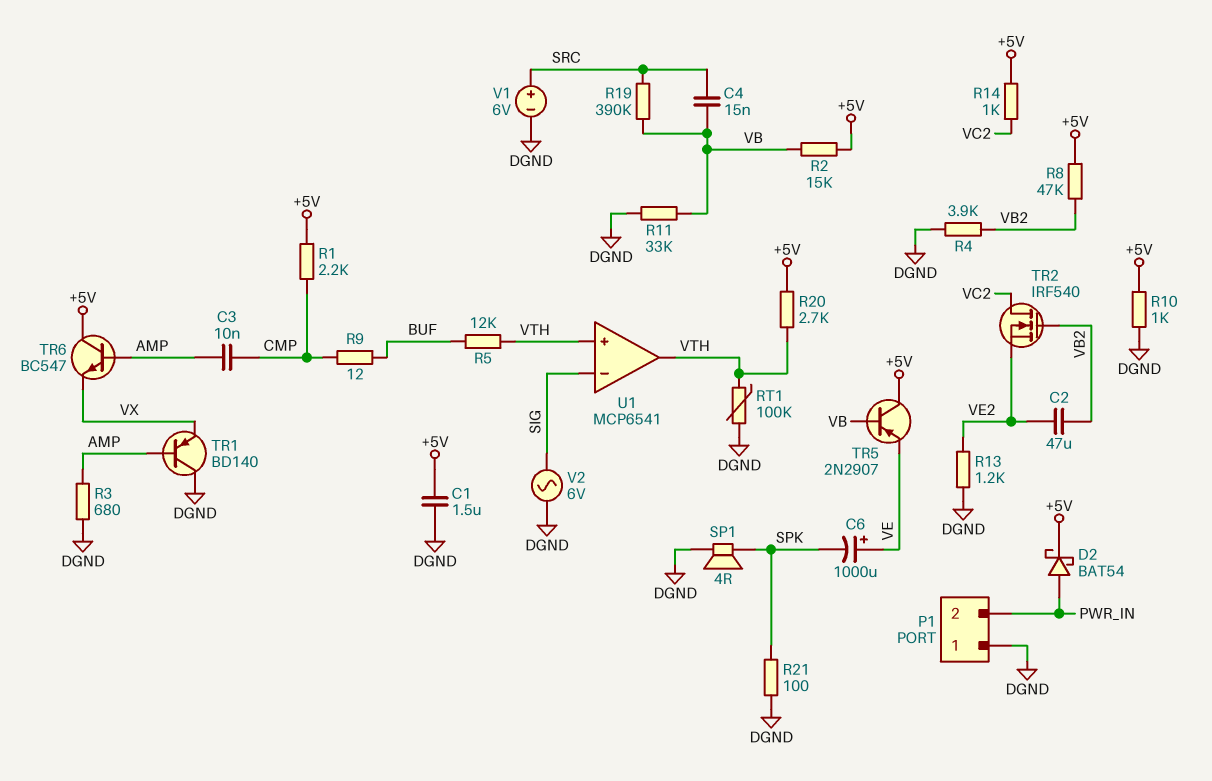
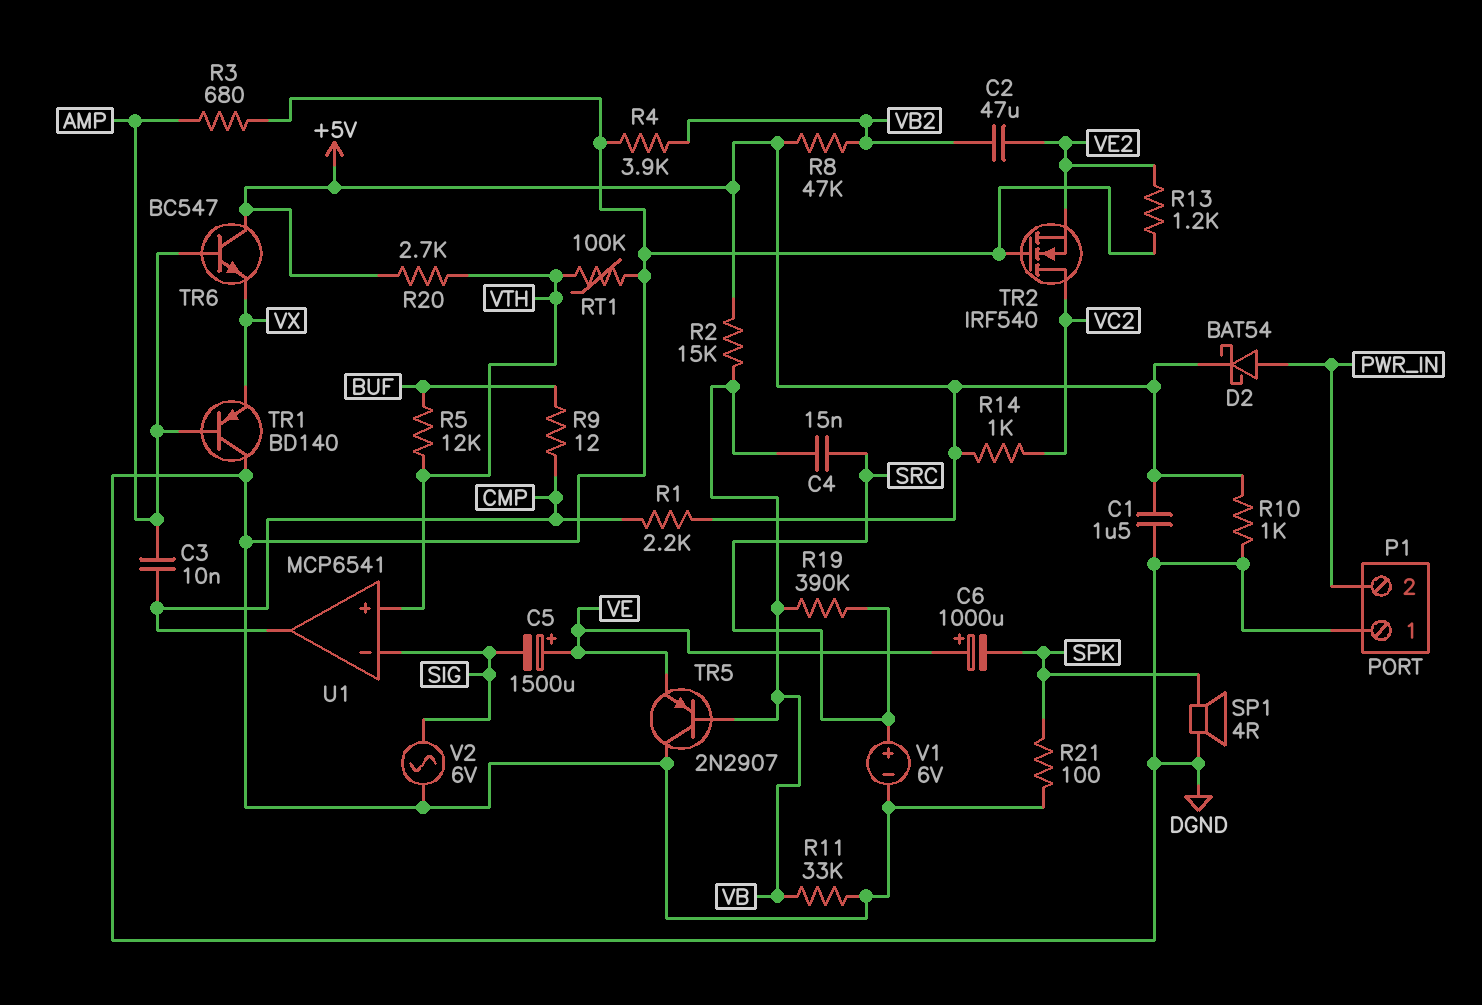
C5: none -> 1500uF (plus VE, minus SIG)
TR2: NMOS IRF540 (G VB2, D VC2, S VE2) -> NMOS IRF540 (G DGND, D VC2, S VE2)
TR5: PNP 2N2907 (B VB, C +5V, E VE) -> PNP 2N2907 (B VB, C DGND, E VE)
U1 pin out: VTH -> CMP

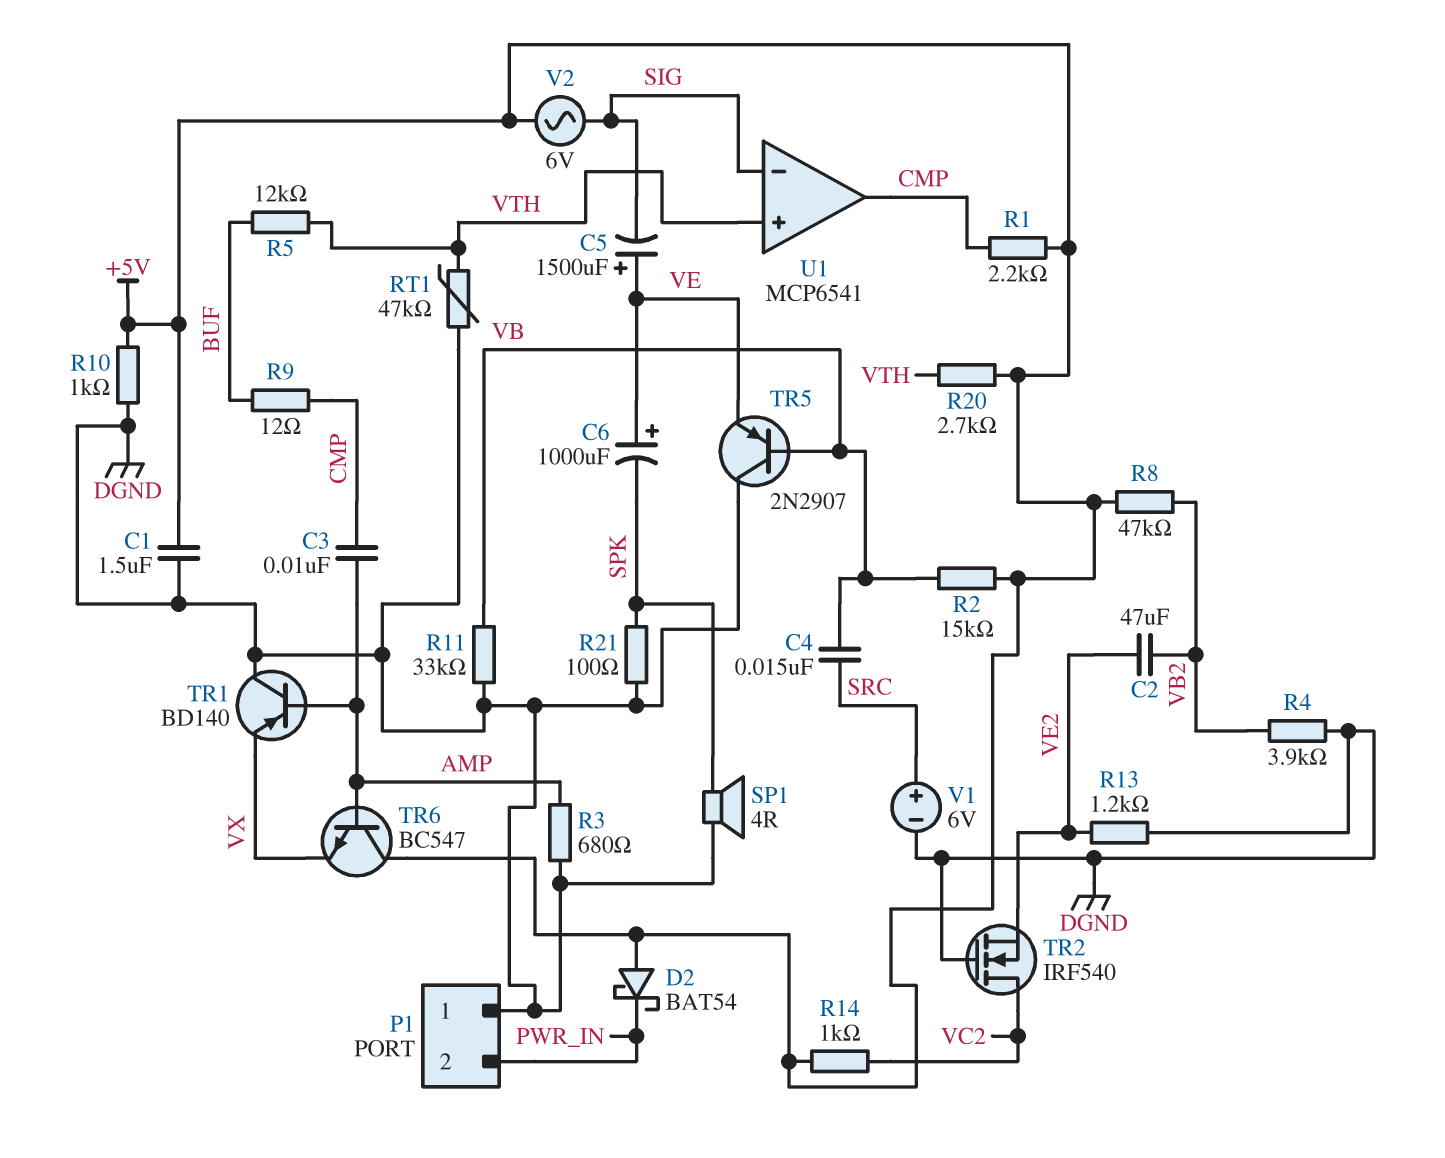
D2: schottky BAT54 (A PWR_IN, K +5V) -> schottky BAT54 (A +5V, K PWR_IN)
R19: 390k (SRC, VB) -> none
RT1: 100k (DGND, VTH) -> 47k (DGND, VTH)
V2: AC 6V (DGND, SIG) -> AC 6V (+5V, SIG)

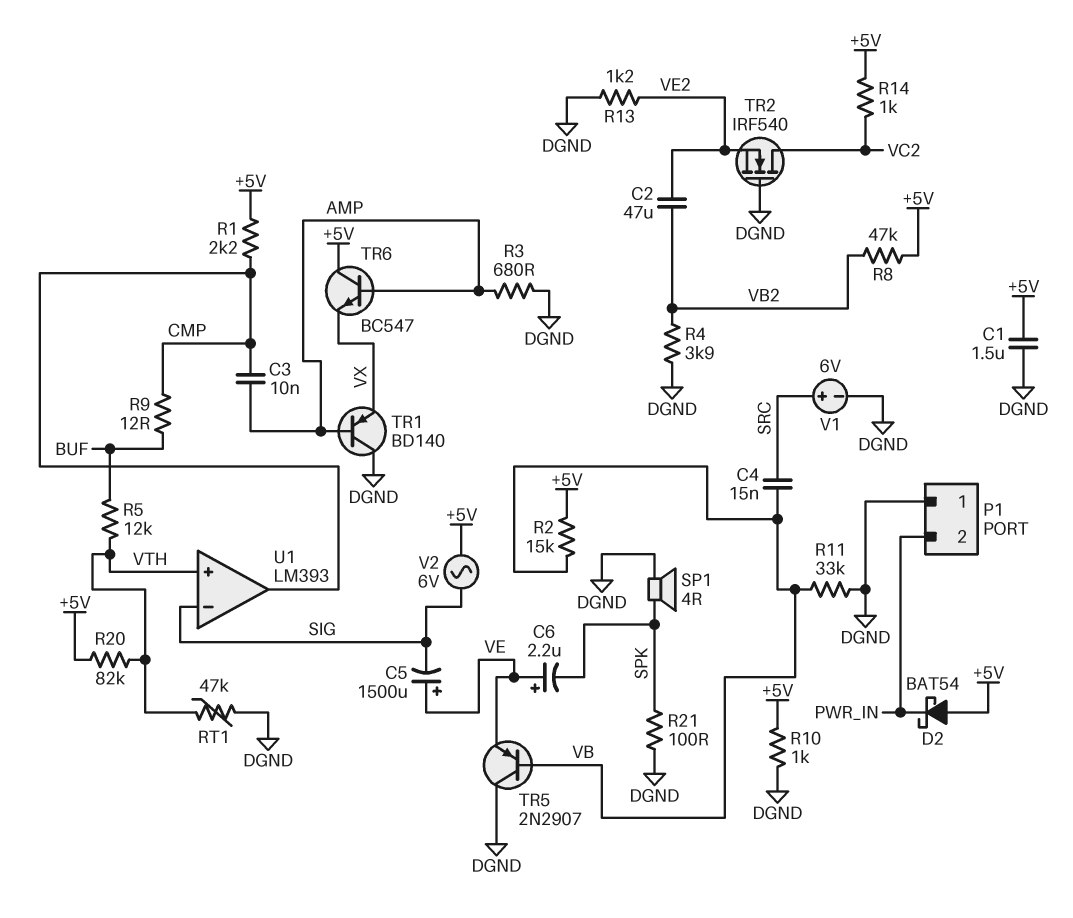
C6: 1000uF (plus VE, minus SPK) -> 2.2uF (plus VE, minus SPK)
R20: 2.7k (+5V, VTH) -> 82k (+5V, VTH)
U1: MCP6541 -> LM393

